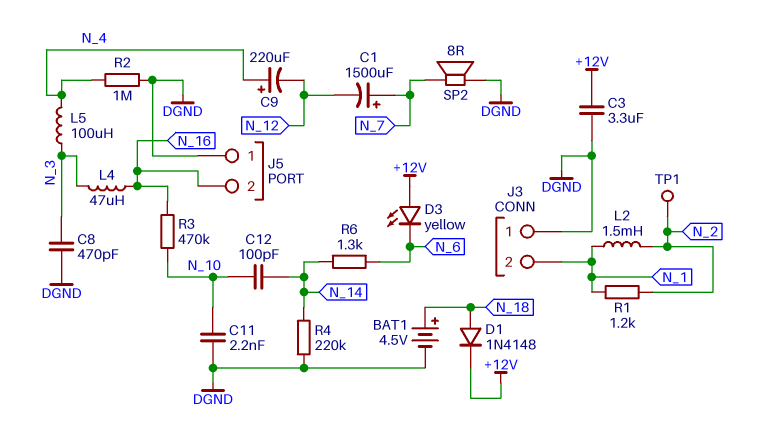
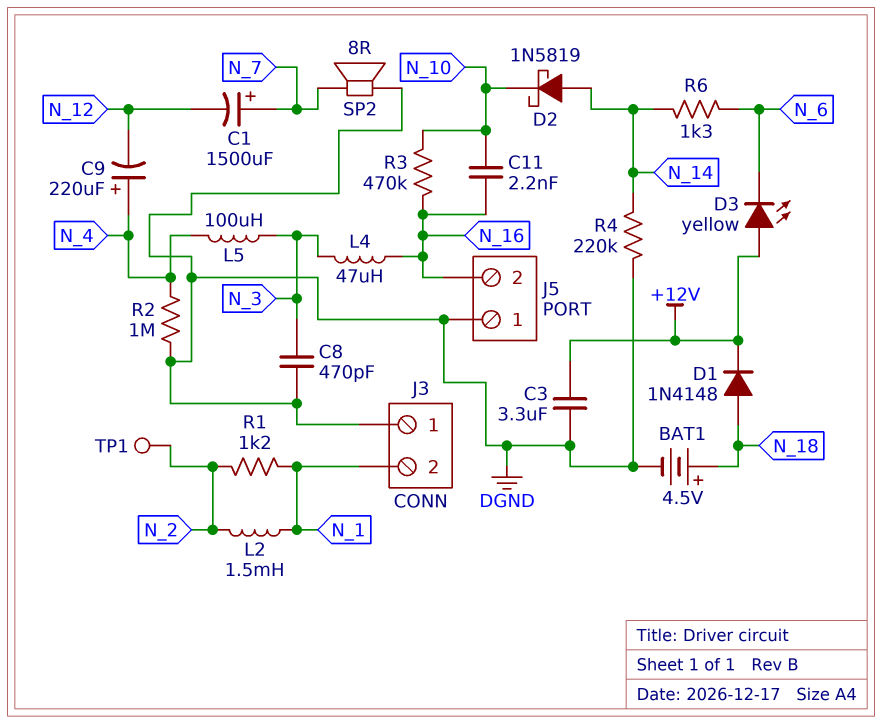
C11: 2.2nF (DGND, N_10) -> 2.2nF (N_10, N_16)
C12: 100pF (N_10, N_14) -> none
D2: none -> schottky 1N5819 (A N_14, K N_10)

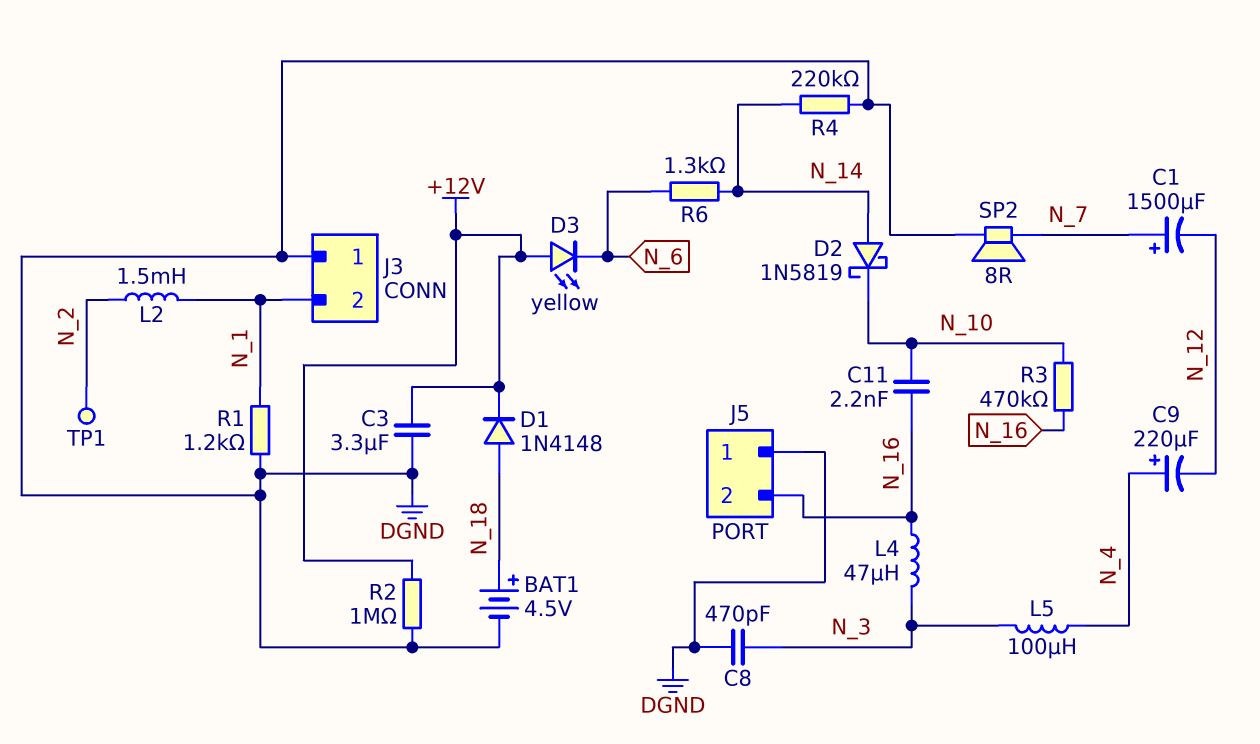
R1: 1.2k (N_1, N_2) -> 1.2k (DGND, N_1)
R2: 1M (DGND, N_4) -> 1M (+12V, DGND)

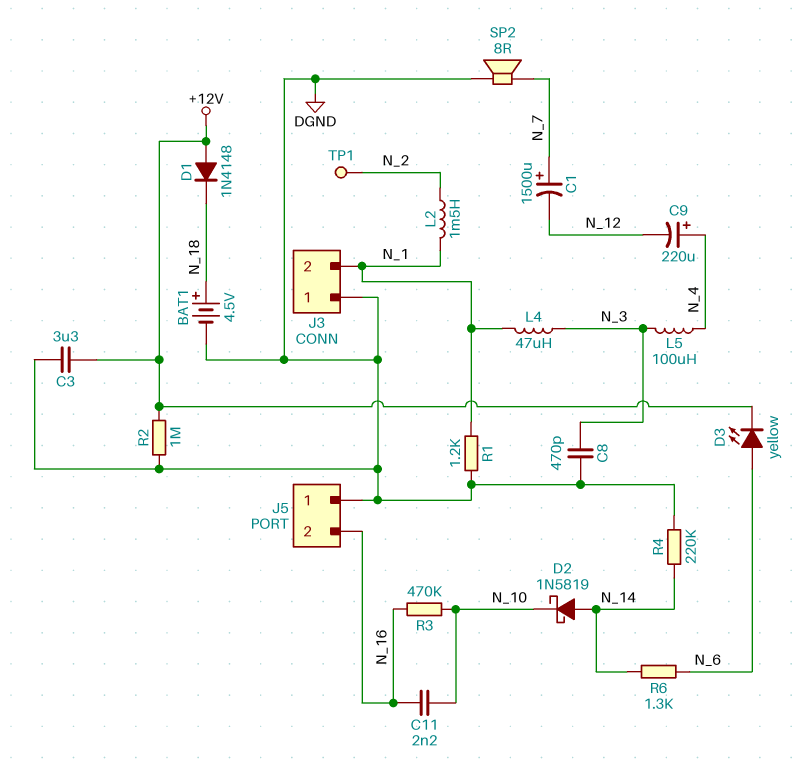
D1: diode 1N4148 (A N_18, K +12V) -> diode 1N4148 (A +12V, K N_18)
D3: LED yellow (A +12V, K N_6) -> LED yellow (A N_6, K +12V)
L4: 47uH (N_3, N_16) -> 47uH (N_1, N_3)

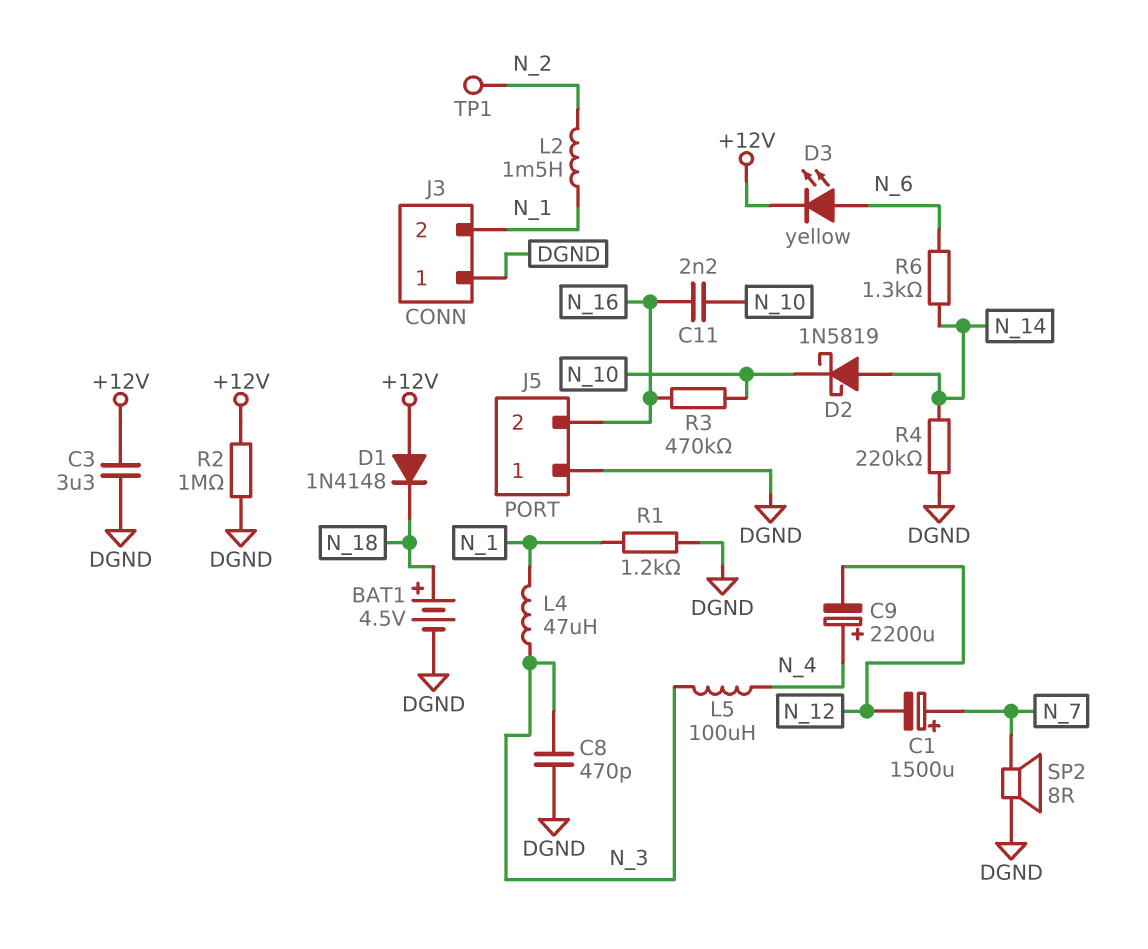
C9: 220uF (plus N_4, minus N_12) -> 2200uF (plus N_4, minus N_12)

